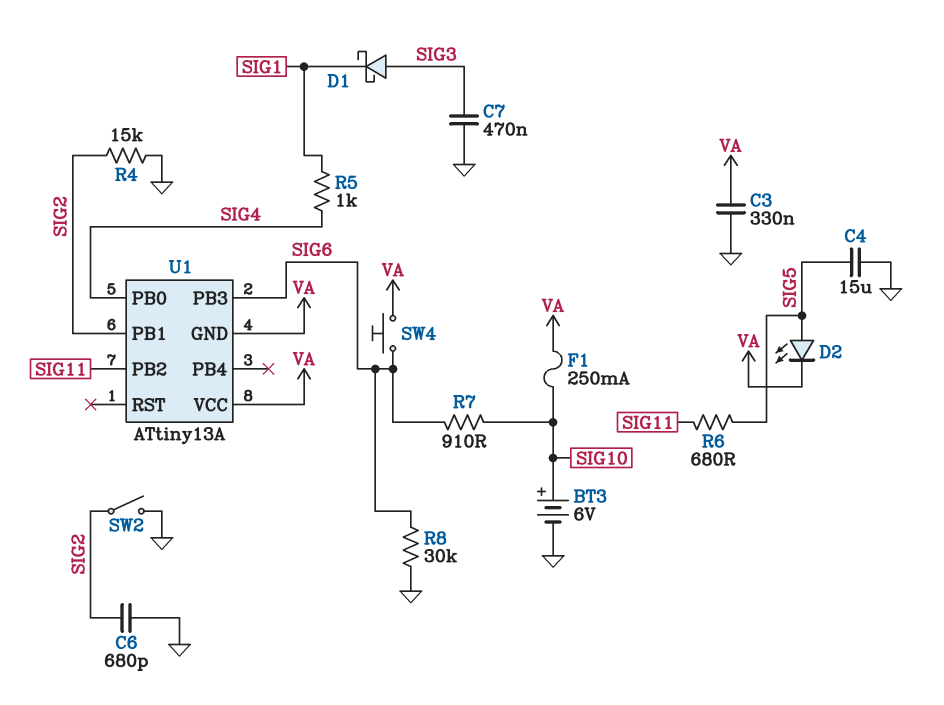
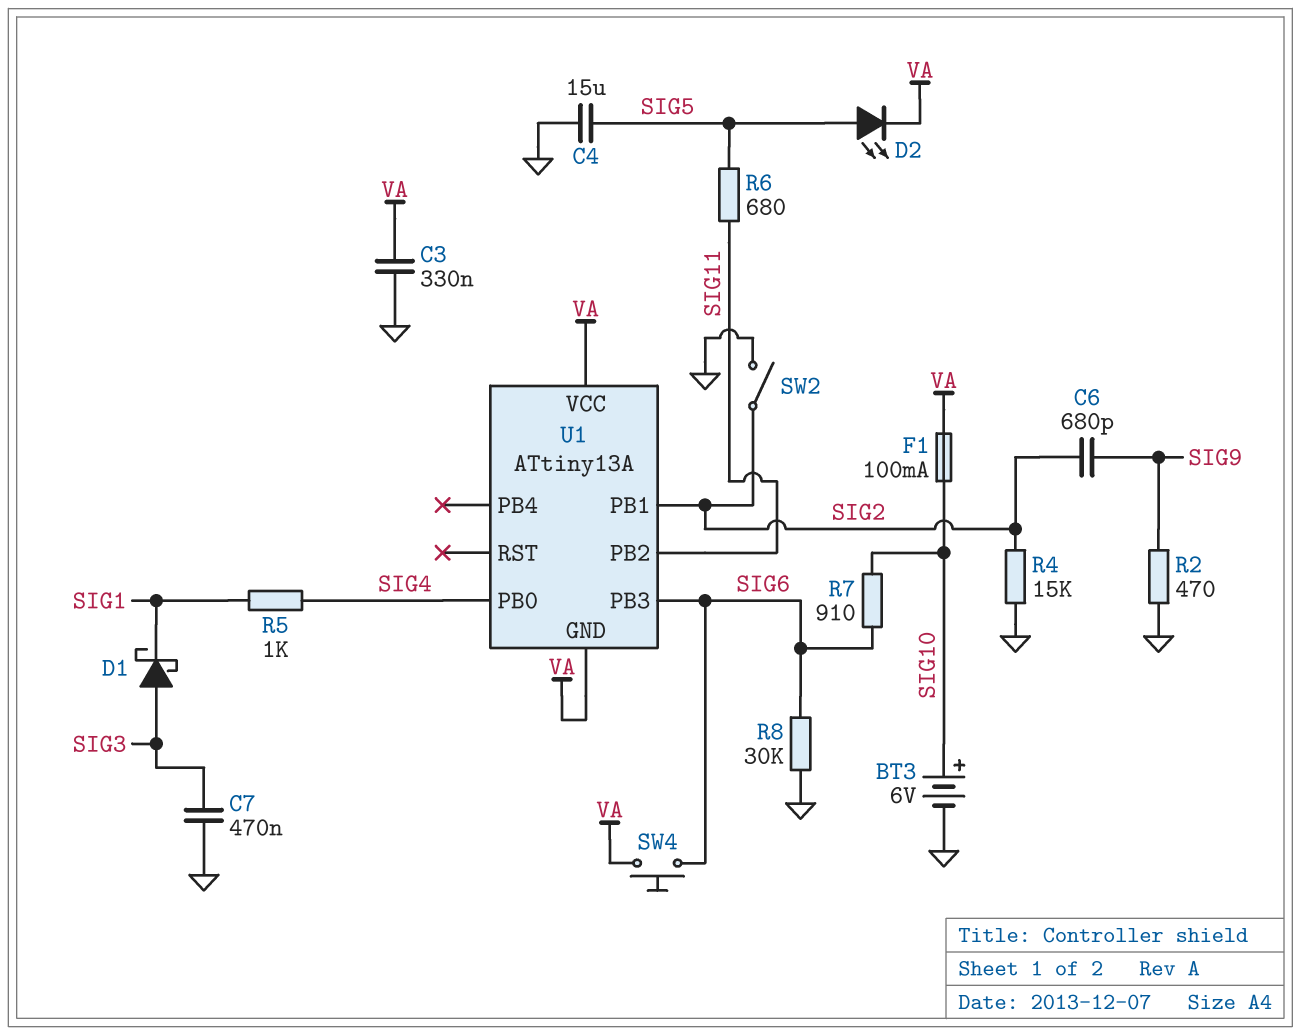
C6: 680pF (GND, SIG2) -> 680pF (SIG2, SIG9)
F1: 250mA (SIG10, VA) -> 100mA (SIG10, VA)
R2: none -> 470 (GND, SIG9)

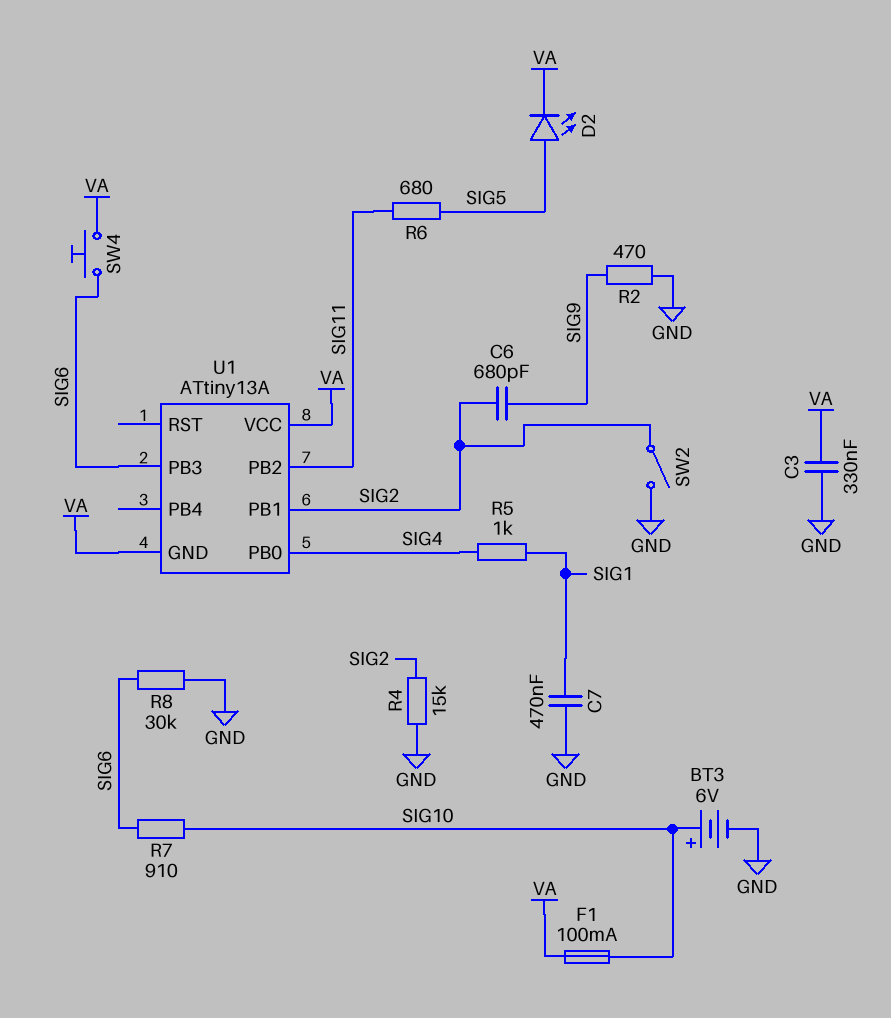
C4: 15uF (GND, SIG5) -> none
C7: 470nF (GND, SIG3) -> 470nF (GND, SIG1)
D1: schottky (A SIG3, K SIG1) -> none

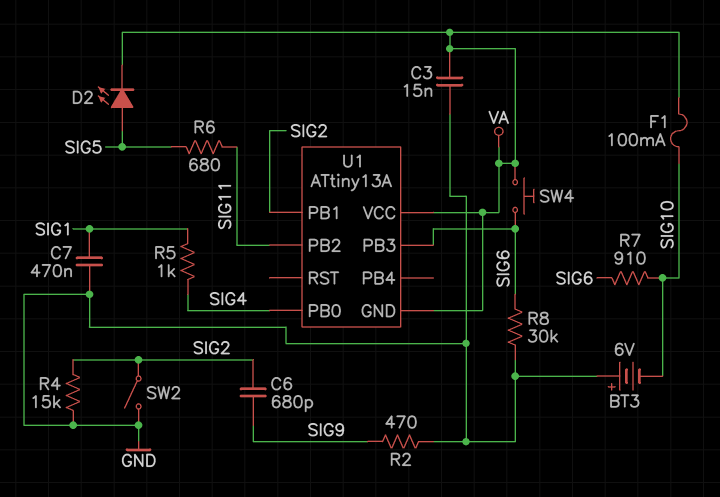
BT3: 6V (plus SIG10, minus GND) -> 6V (plus GND, minus SIG10)
C3: 330nF (GND, VA) -> 15nF (GND, VA)

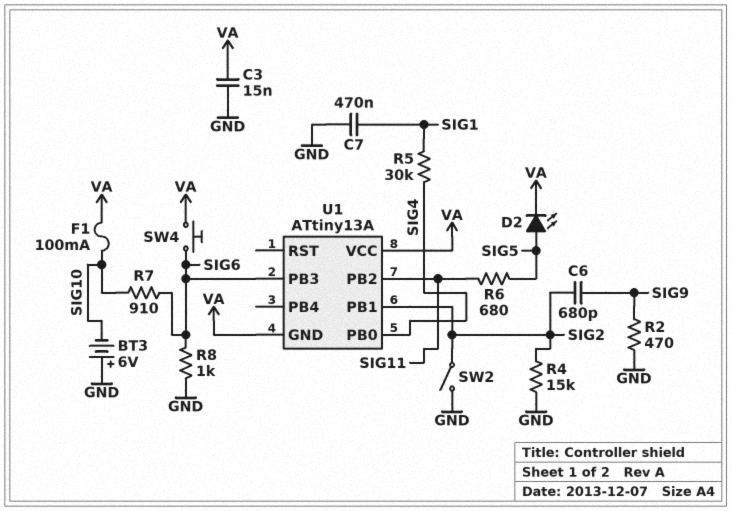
R5: 1k (SIG1, SIG4) -> 30k (SIG1, SIG4)
R8: 30k (GND, SIG6) -> 1k (GND, SIG6)

